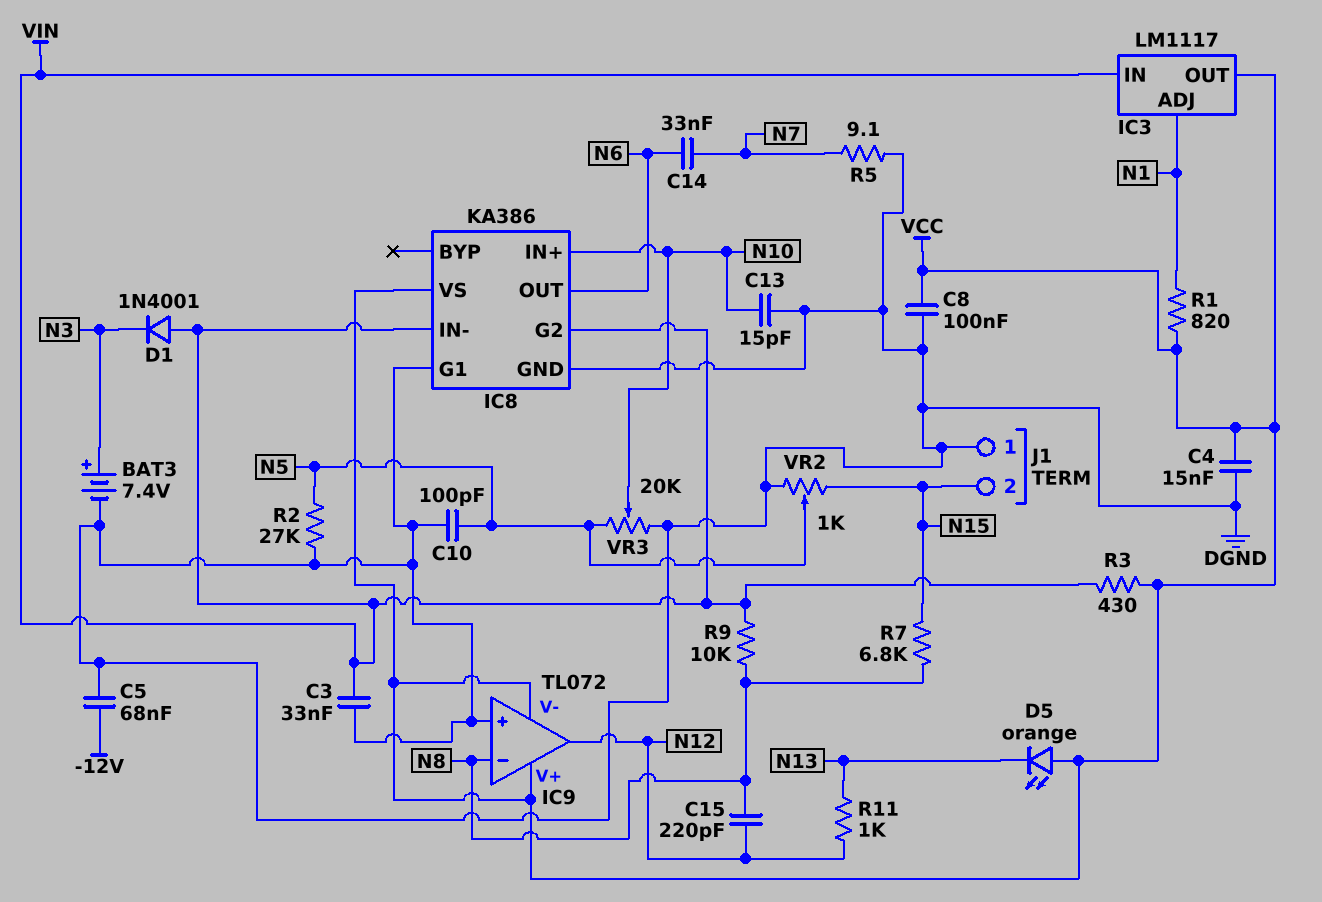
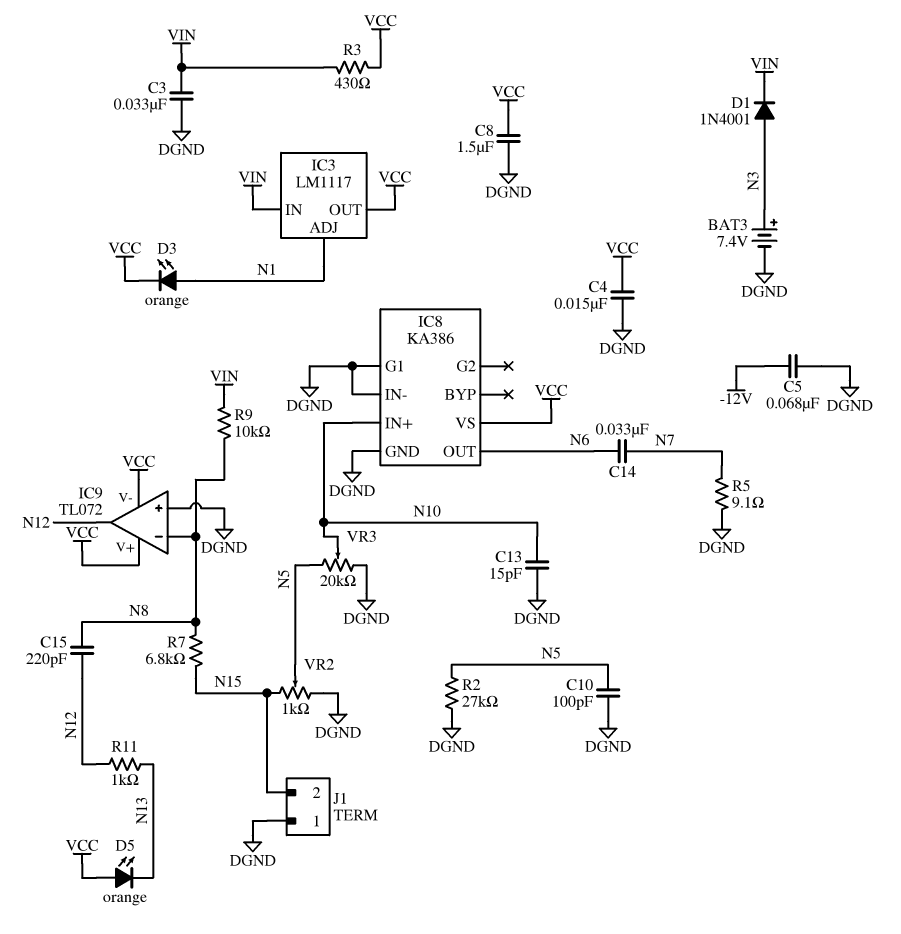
C8: 100nF (DGND, VCC) -> 1.5uF (DGND, VCC)
D1: diode 1N4001 (A VIN, K N3) -> diode 1N4001 (A N3, K VIN)
D3: none -> LED orange (A N1, K VCC)
IC8 pin G2: VIN -> none
IC8 pin IN-: VIN -> DGND
R1: 820 (N1, VCC) -> none

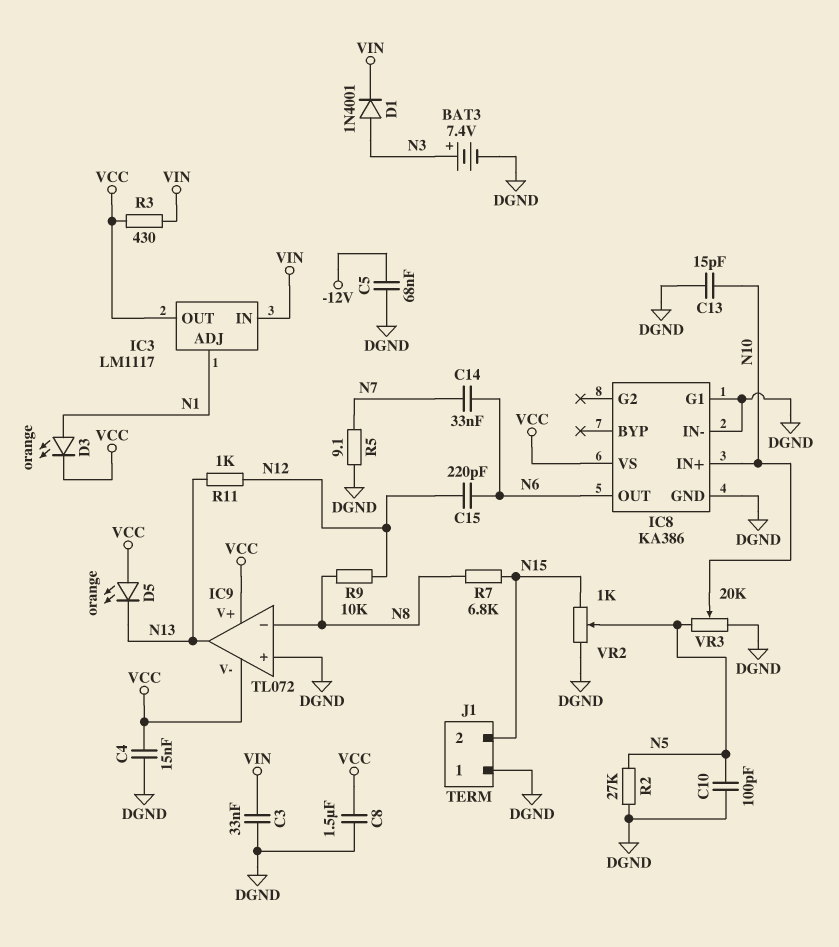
C15: 220pF (N8, N12) -> 220pF (N6, N12)
IC9 pin out: N12 -> N13
R9: 10k (N8, VIN) -> 10k (N8, N12)

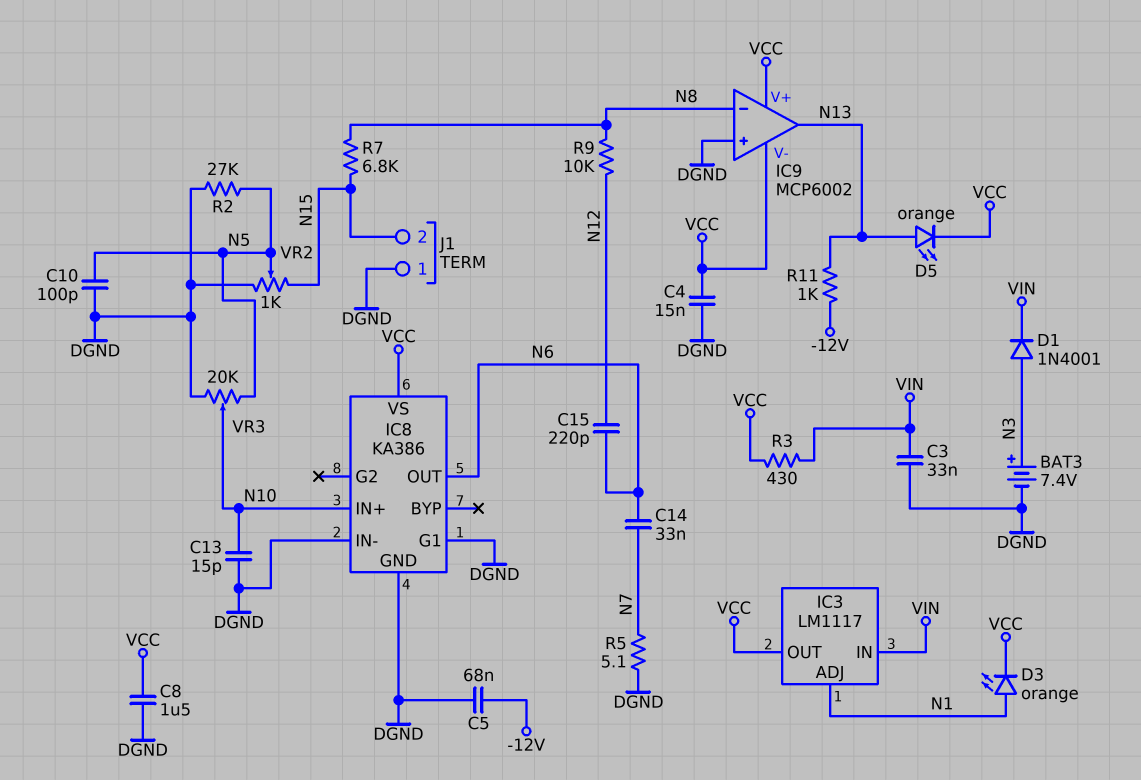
D5: LED orange (A VCC, K N13) -> LED orange (A N13, K VCC)
IC9: TL072 -> MCP6002
R5: 9.1 (DGND, N7) -> 5.1 (DGND, N7)
R11: 1k (N12, N13) -> 1k (-12V, N13)

